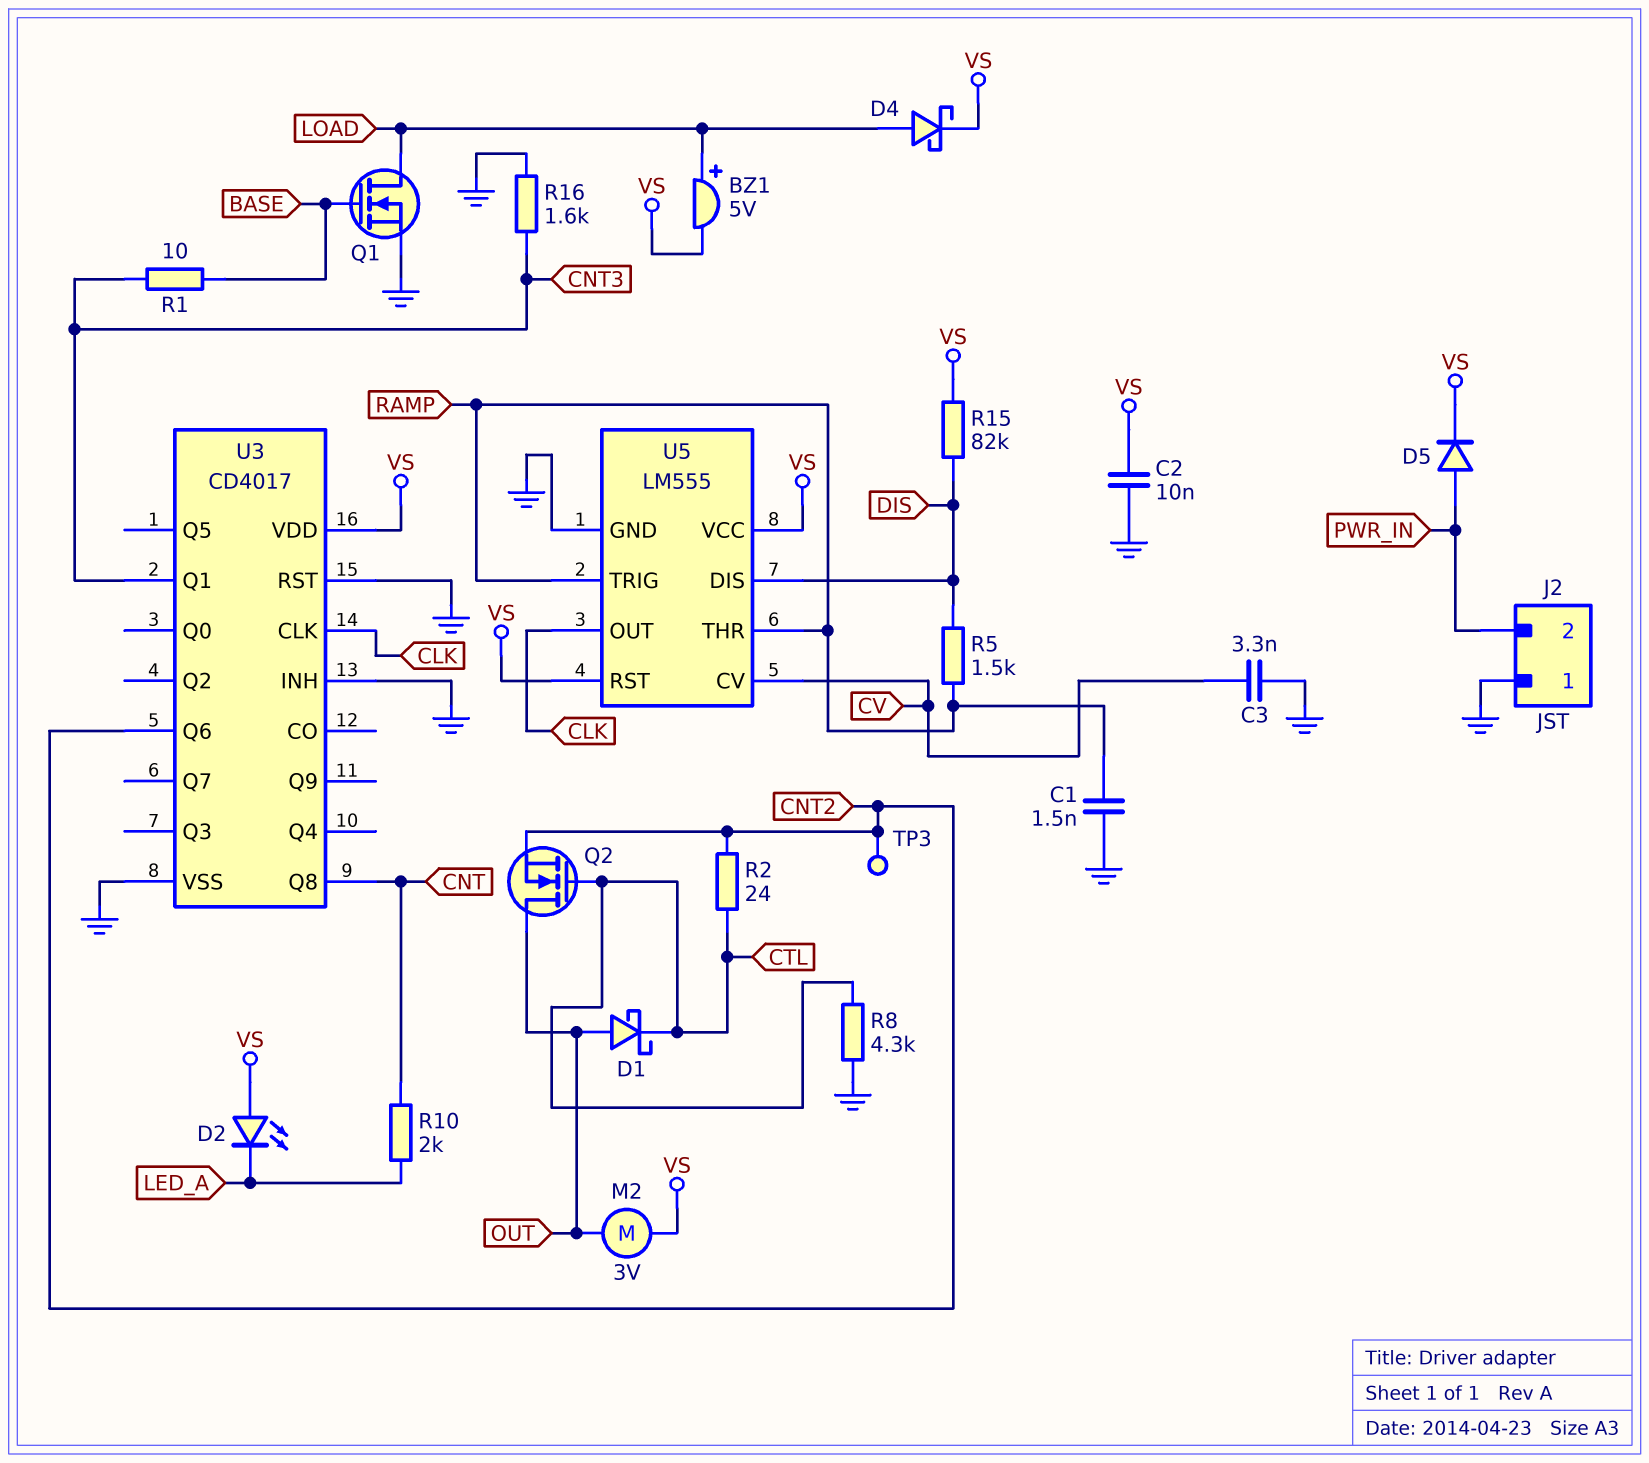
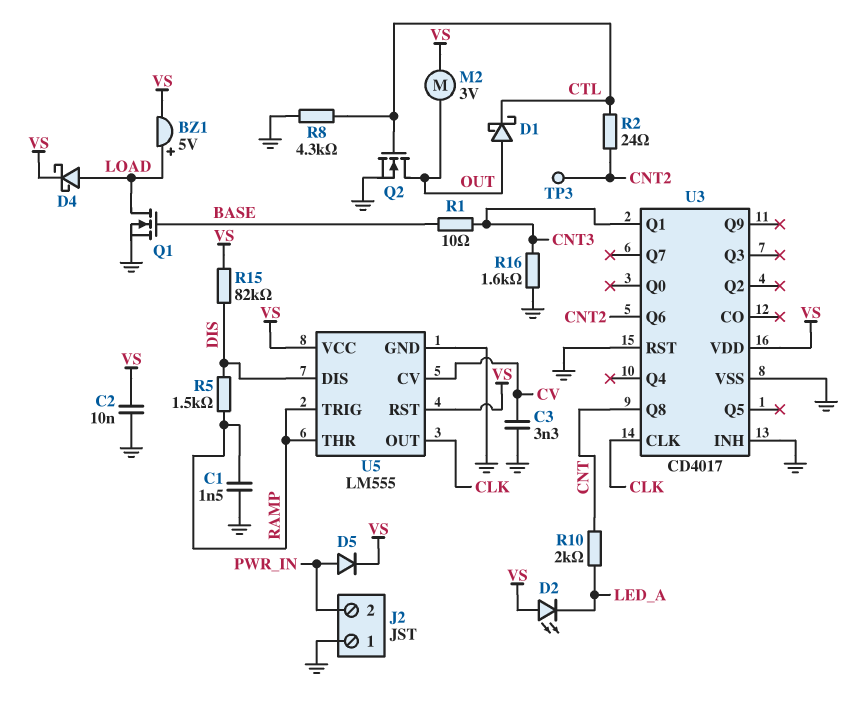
Q2: NMOS (G CTL, D OUT, S CNT2) -> NMOS (G CTL, D OUT, S GND)

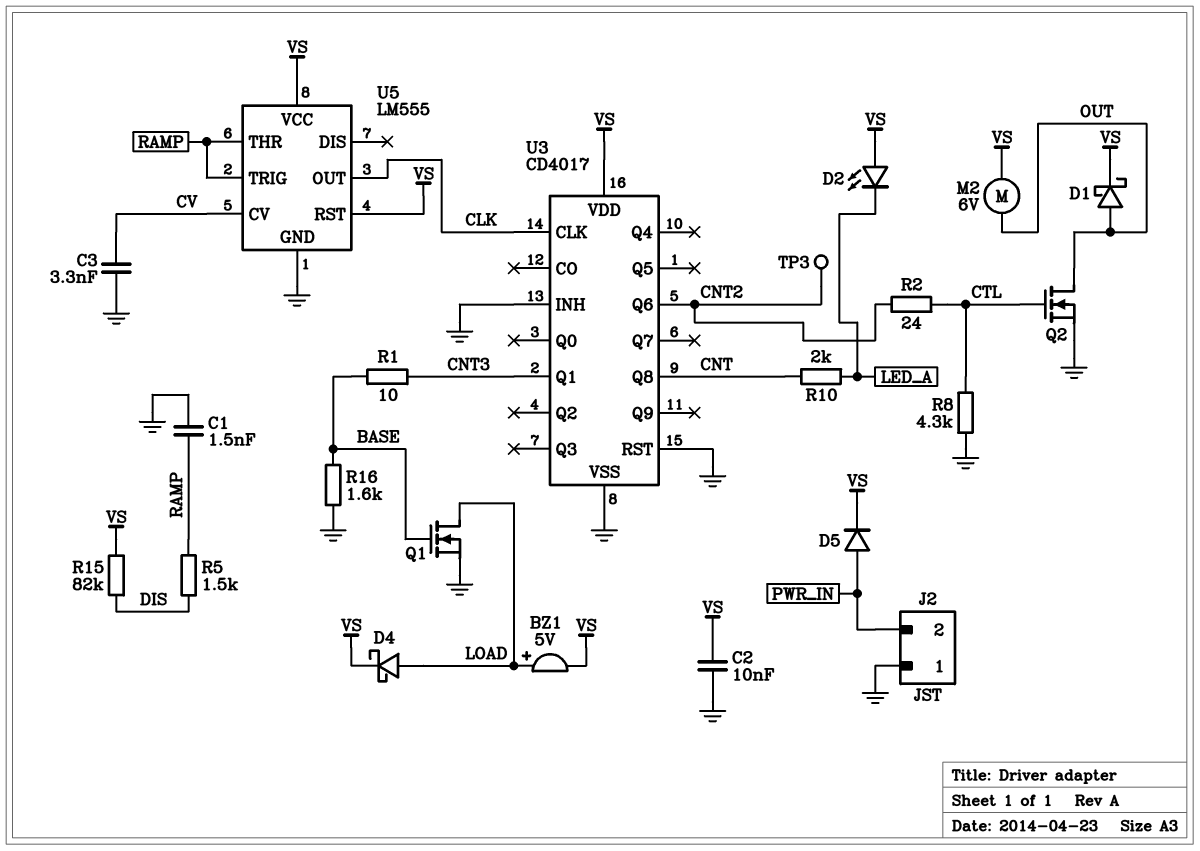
D1: schottky (A OUT, K CTL) -> schottky (A OUT, K VS)
M2: motor 3V (OUT, VS) -> motor 6V (OUT, VS)
R16: 1.6k (CNT3, GND) -> 1.6k (BASE, GND)
U5 pin DIS: DIS -> none

